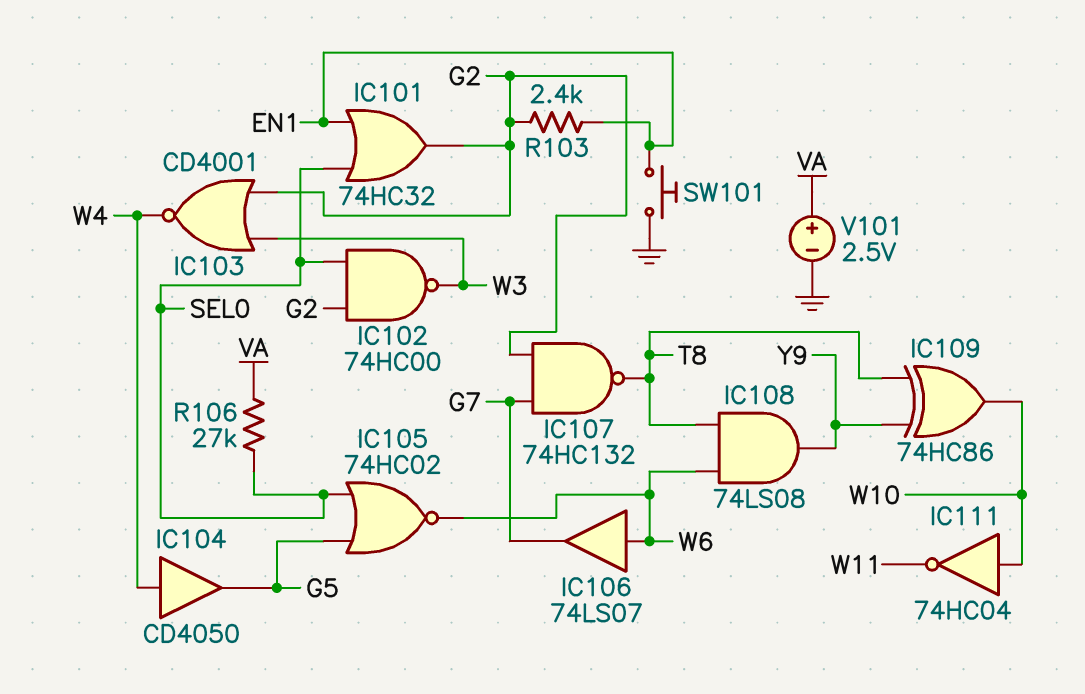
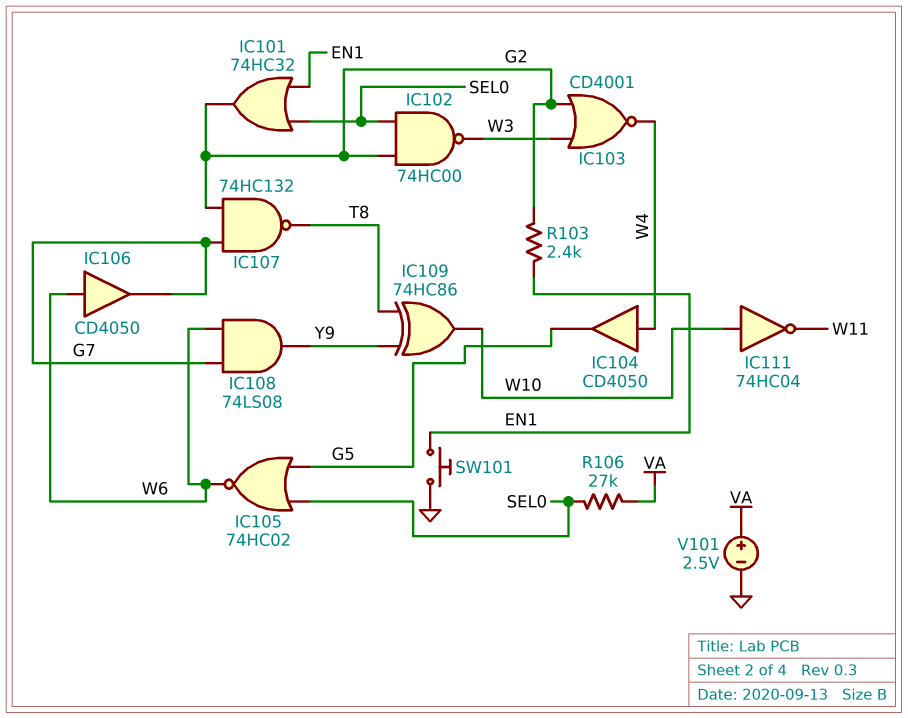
IC106: buffer 74LS07 (in W6, out G7) -> buffer CD4050 (in W6, out G7)
IC108: AND 74LS08 (in T8, in W6, out Y9) -> AND 74LS08 (in G7, in W6, out Y9)

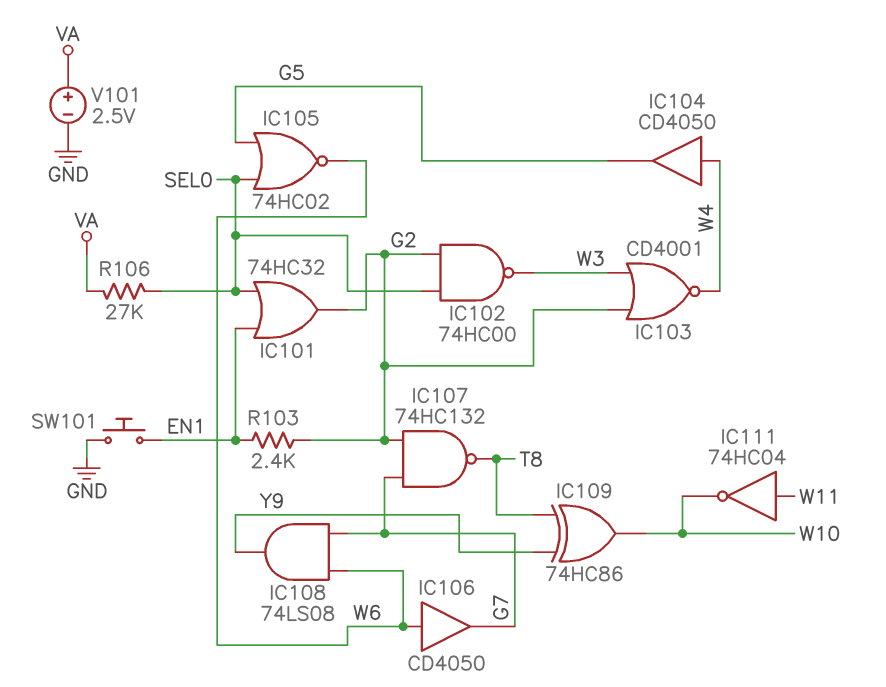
IC111: NOT 74HC04 (in W10, out W11) -> NOT 74HC04 (in W11, out W10)

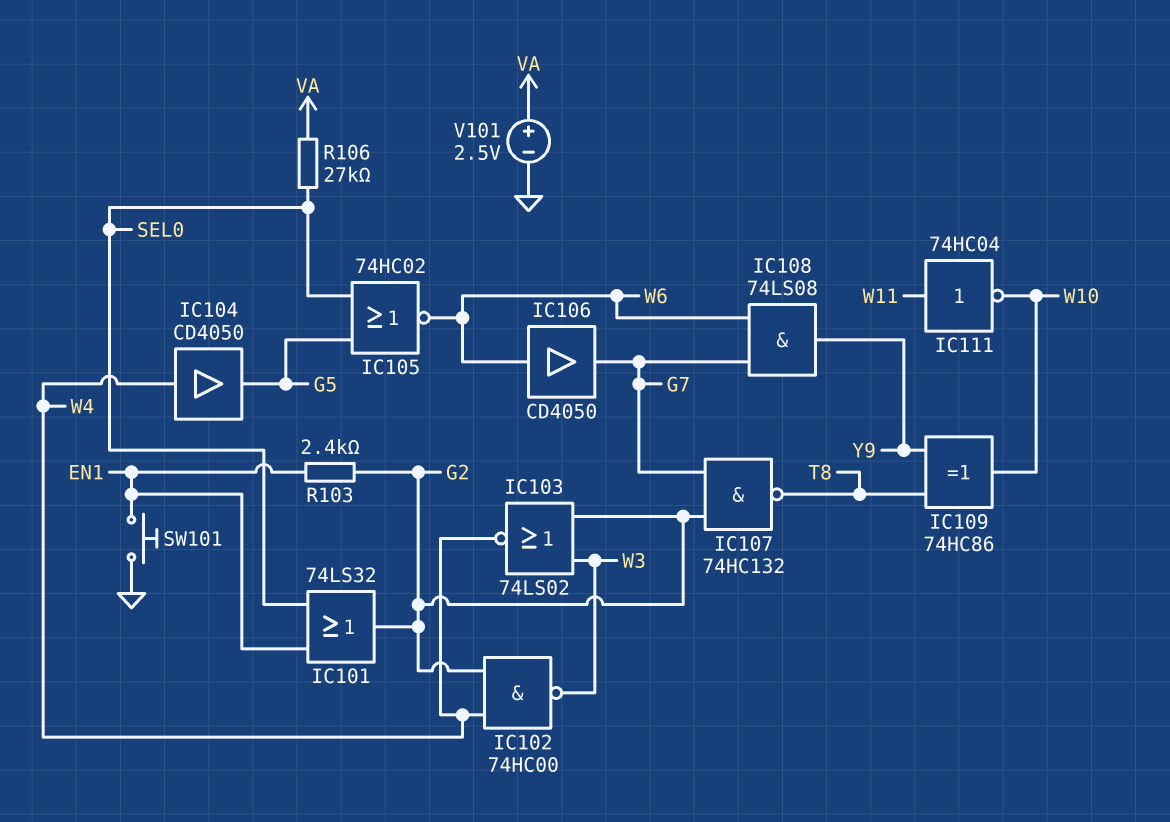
IC101: OR 74HC32 (in EN1, in SEL0, out G2) -> OR 74LS32 (in EN1, in SEL0, out G2)
IC102: NAND 74HC00 (in G2, in SEL0, out W3) -> NAND 74HC00 (in G2, in W4, out W3)
IC103: NOR CD4001 (in G2, in W3, out W4) -> NOR 74LS02 (in G2, in W3, out W4)

